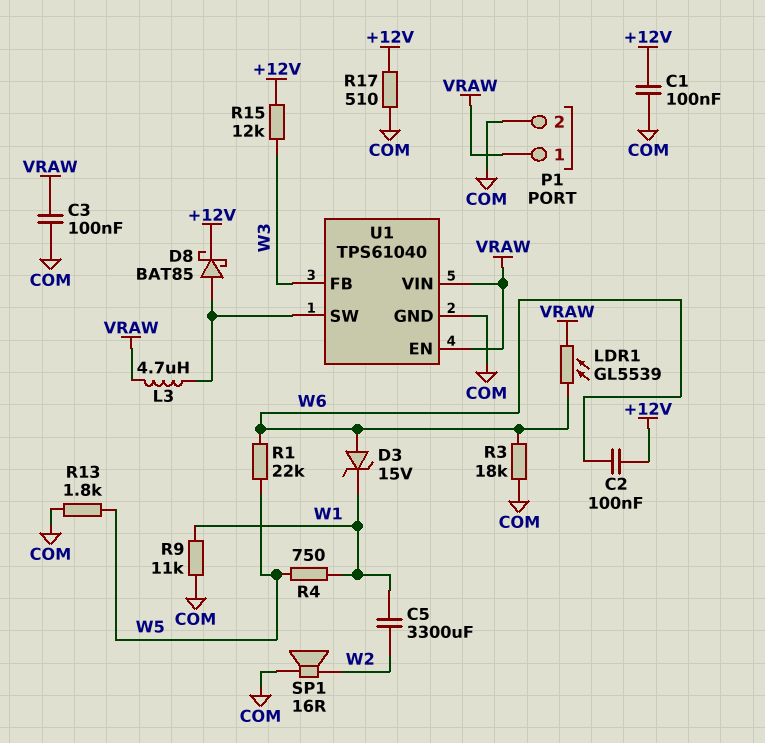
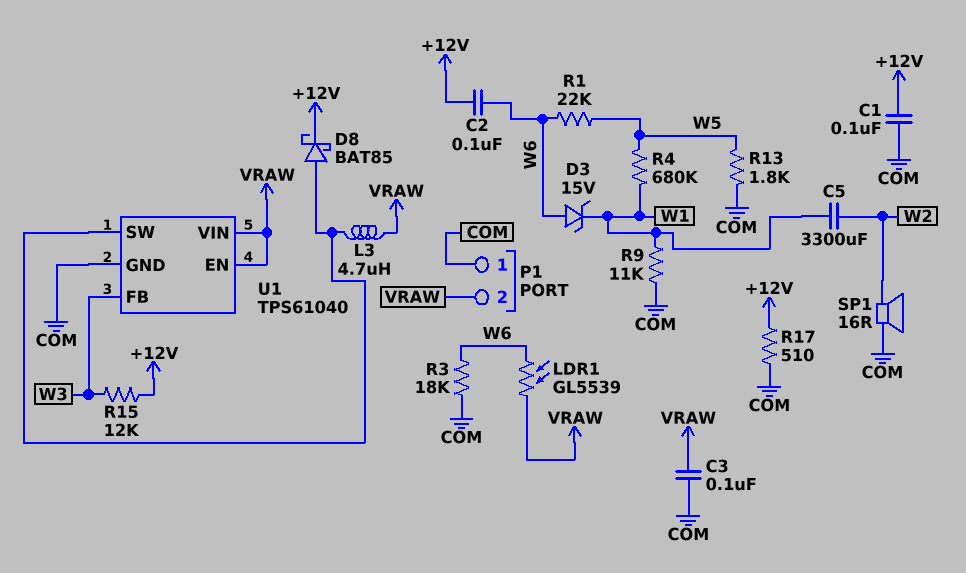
P1 pin 1: VRAW -> COM
P1 pin 2: COM -> VRAW
R4: 750 (W1, W5) -> 680k (W1, W5)

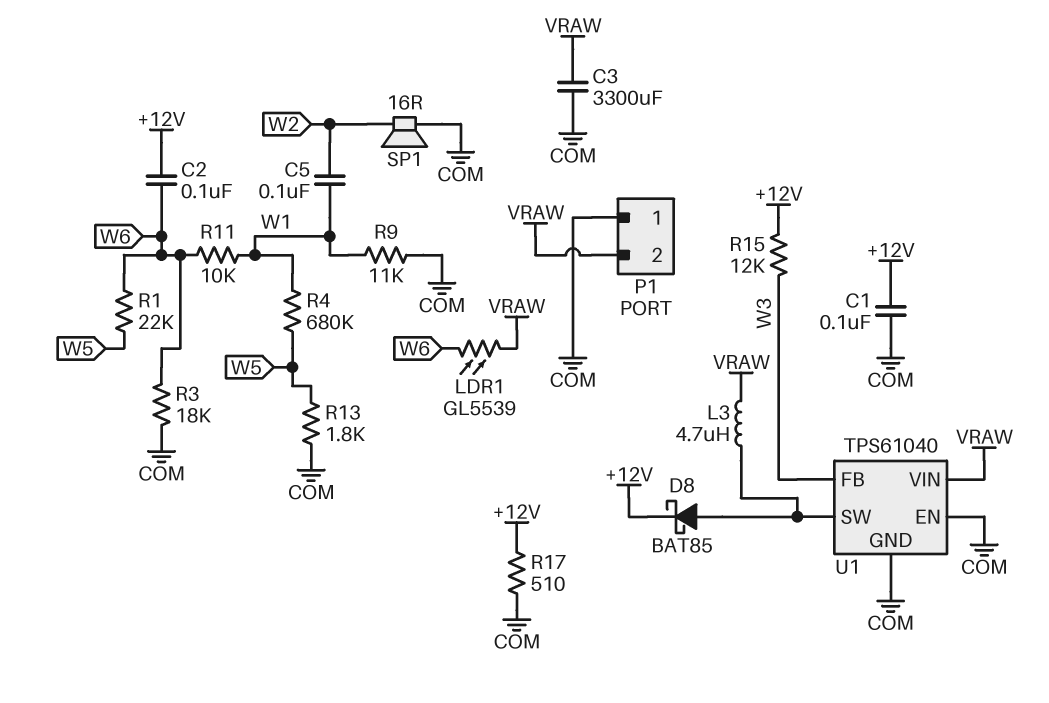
C3: 100nF (COM, VRAW) -> 3300uF (COM, VRAW)
C5: 3300uF (W1, W2) -> 100nF (W1, W2)
D3: zener 15V (A W6, K W1) -> none
R11: none -> 10k (W1, W6)
U1 pin EN: VRAW -> COM

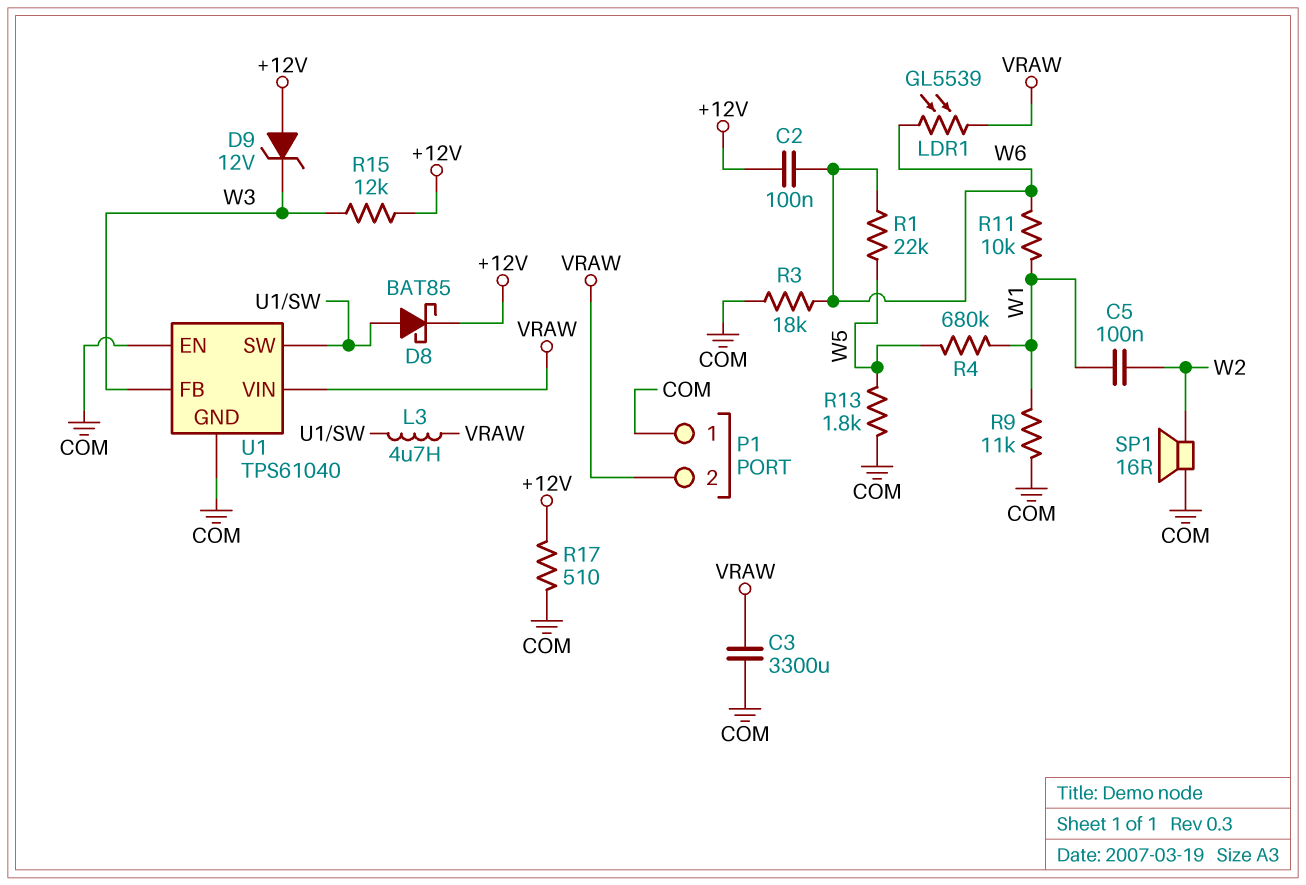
C1: 100nF (+12V, COM) -> none
D9: none -> zener 12V (A +12V, K W3)

